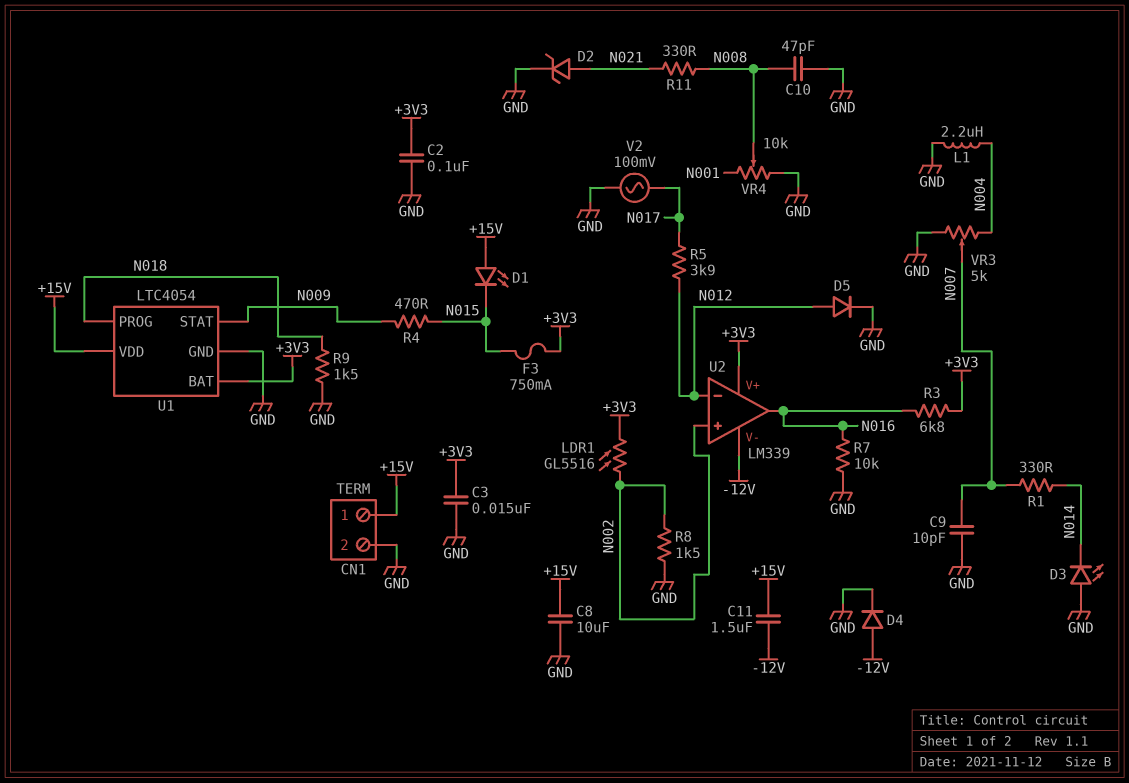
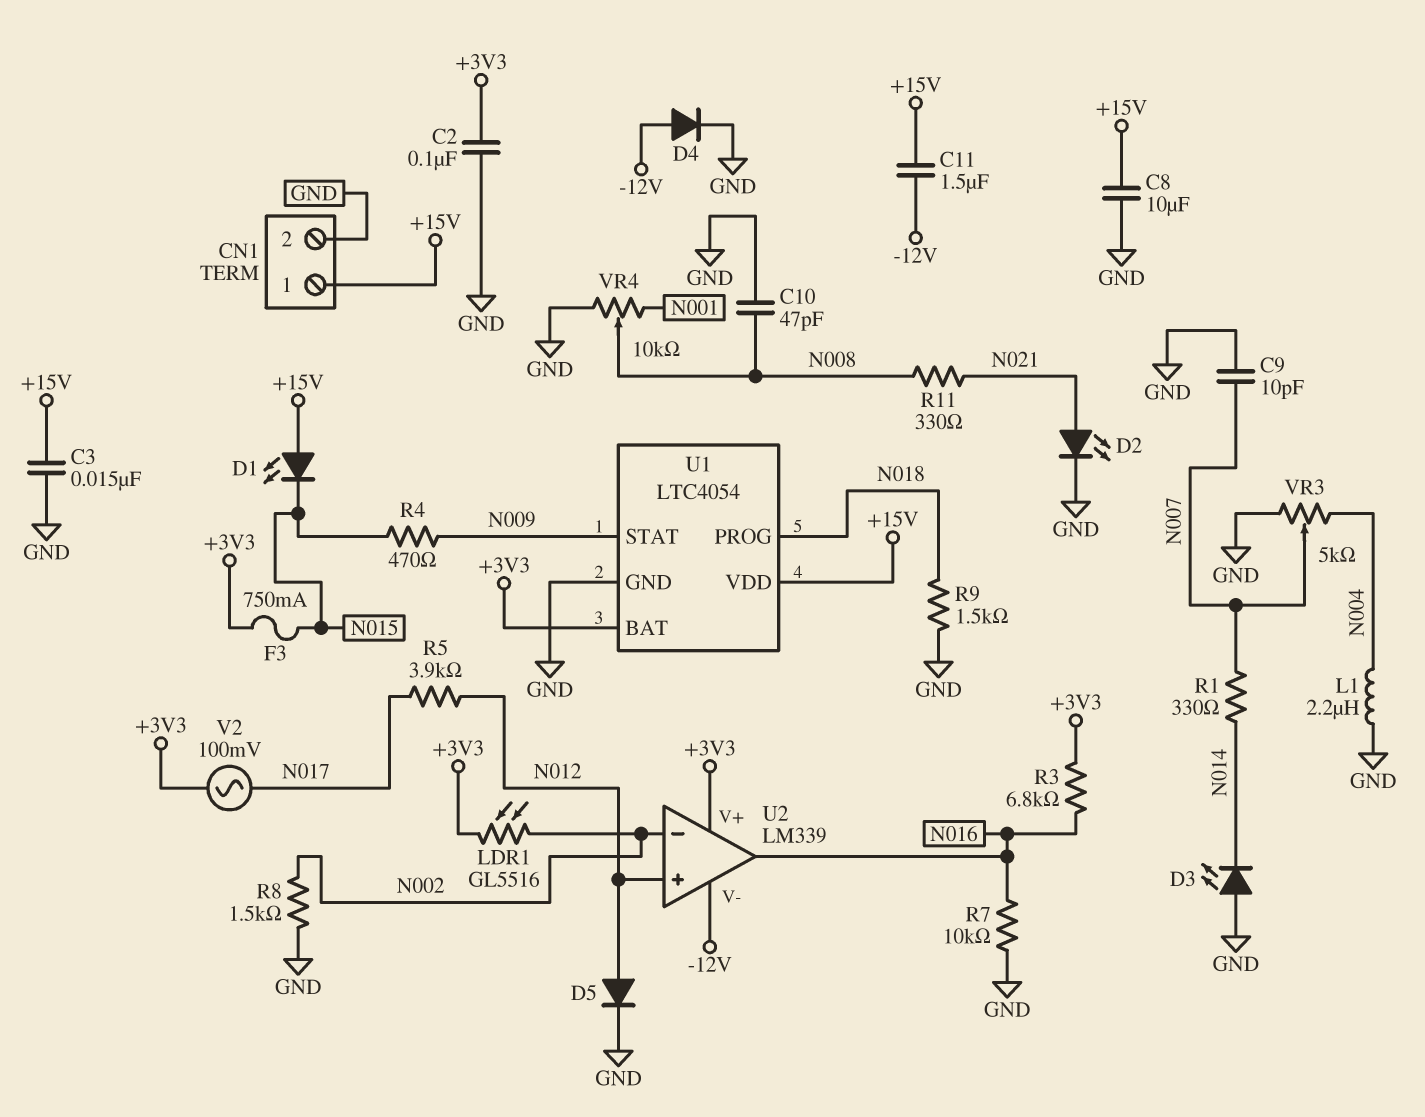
C3: 15nF (+3V3, GND) -> 15nF (+15V, GND)
D2: zener (A N021, K GND) -> LED (A N021, K GND)
U2 pin in+: N002 -> N012
U2 pin in-: N012 -> N002
V2: AC 100mV (GND, N017) -> AC 100mV (+3V3, N017)

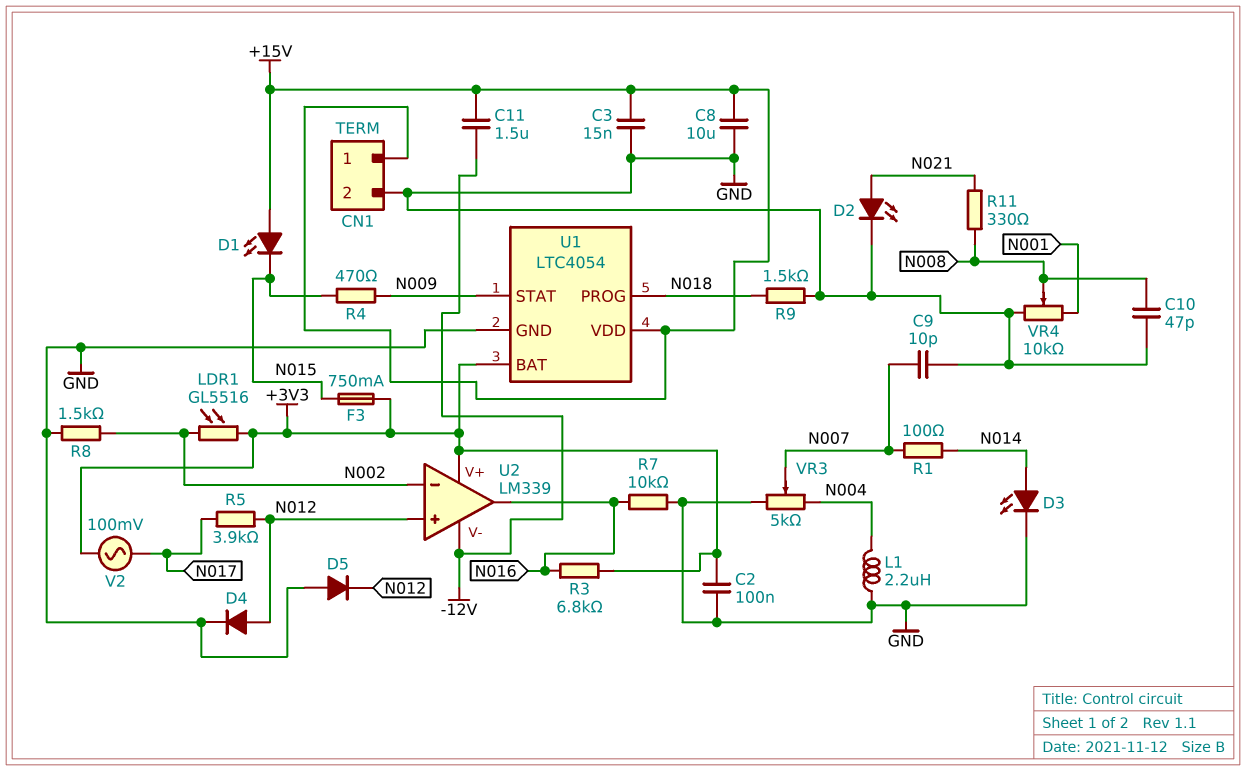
D3: LED (A GND, K N014) -> LED (A N014, K GND)
D4: diode (A -12V, K GND) -> diode (A N012, K GND)
D5: diode (A N012, K GND) -> diode (A GND, K N012)
R1: 330 (N007, N014) -> 100 (N007, N014)

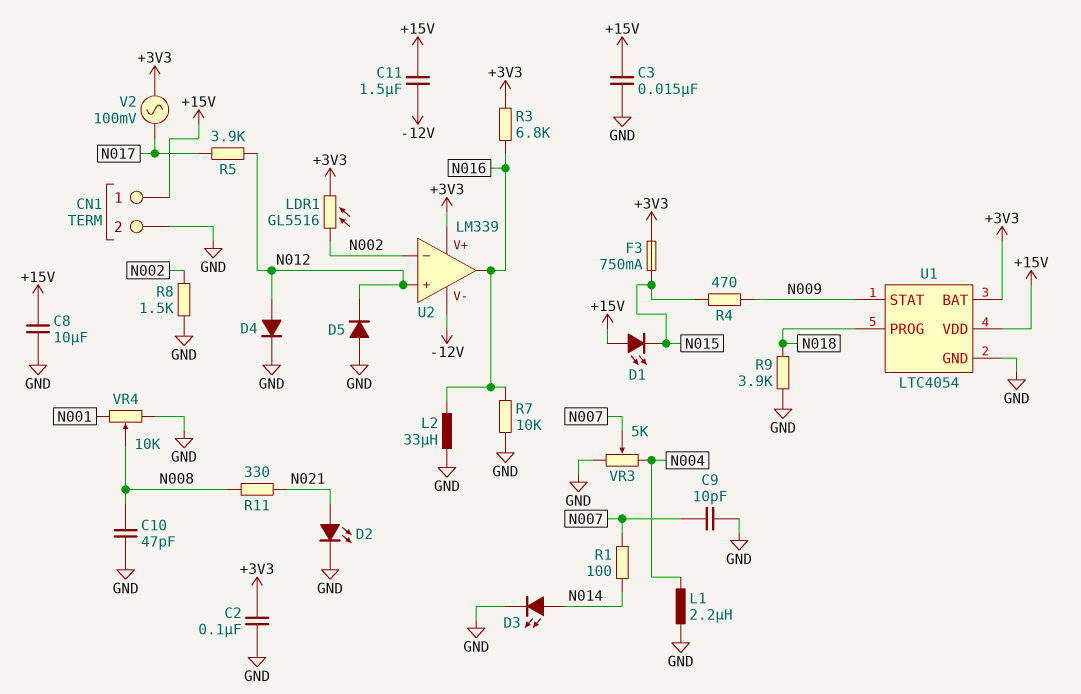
L2: none -> 33uH (GND, N016)
R9: 1.5k (GND, N018) -> 3.9k (GND, N018)

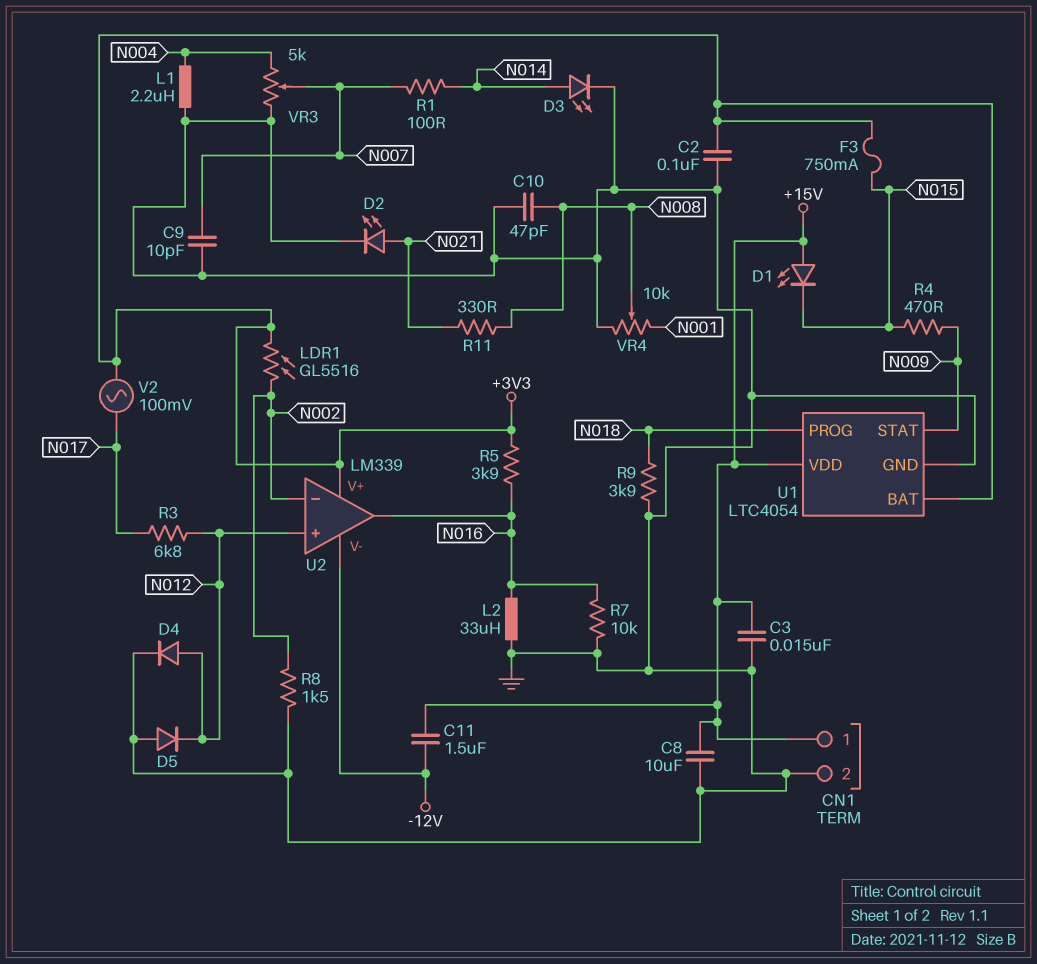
R3: 6.8k (+3V3, N016) -> 6.8k (N012, N017)
R5: 3.9k (N012, N017) -> 3.9k (+3V3, N016)

